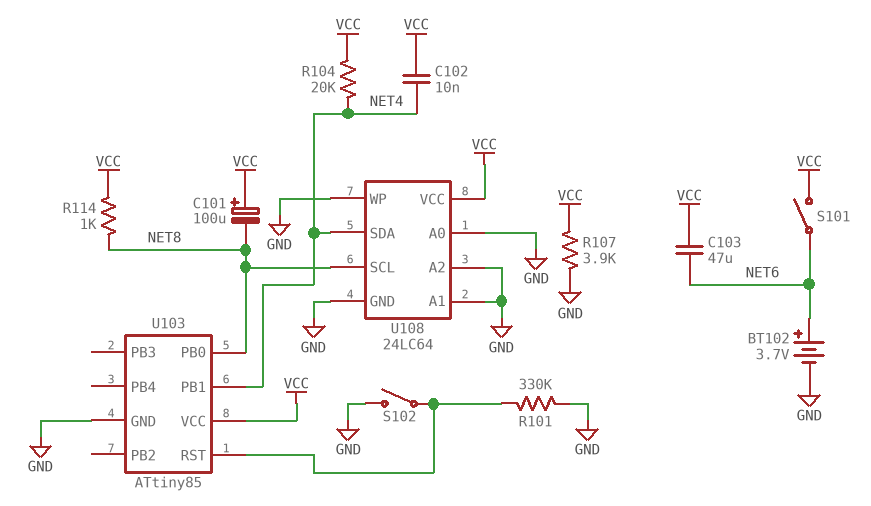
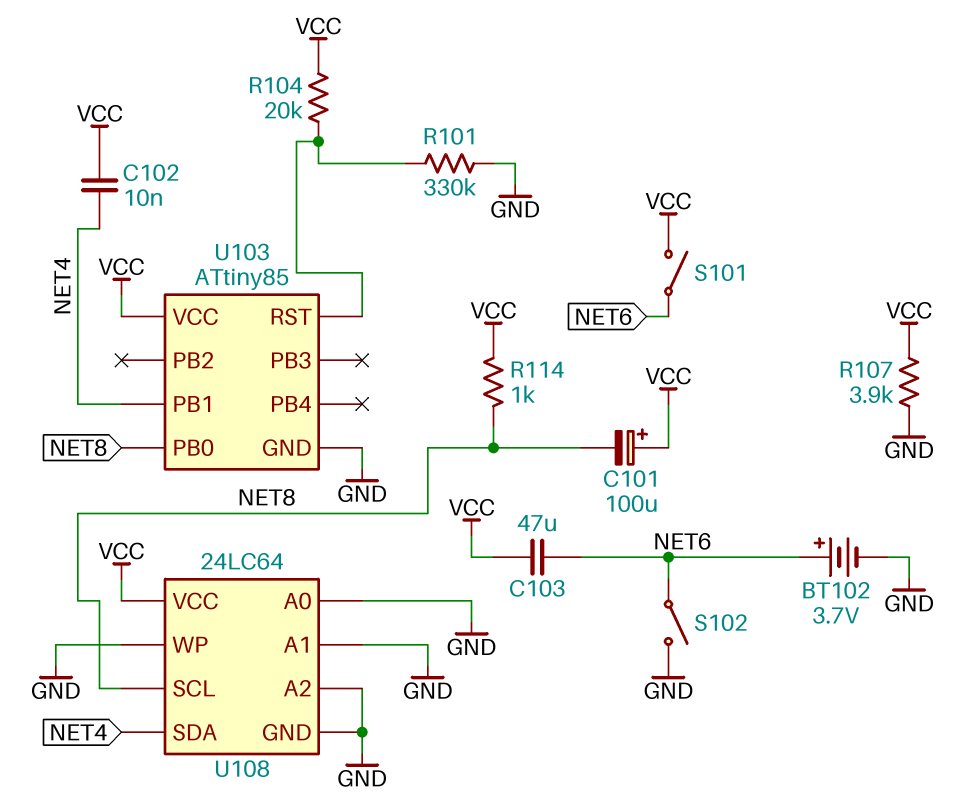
R104: 20k (NET4, VCC) -> 20k (U103/RST, VCC)
S102: switch (GND, U103/RST) -> switch (GND, NET6)

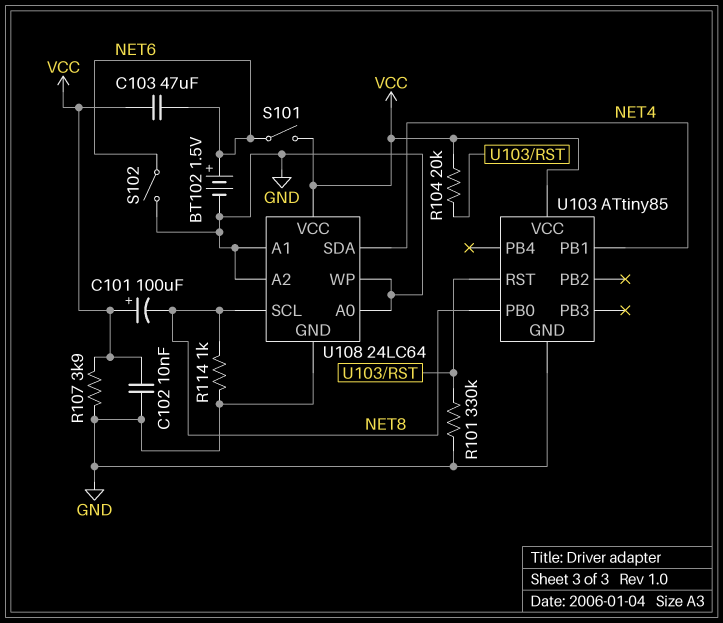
BT102: 3.7V (plus NET6, minus GND) -> 1.5V (plus NET6, minus GND)
C102: 10nF (NET4, VCC) -> 10nF (GND, VCC)
R114: 1k (NET8, VCC) -> 1k (GND, NET8)

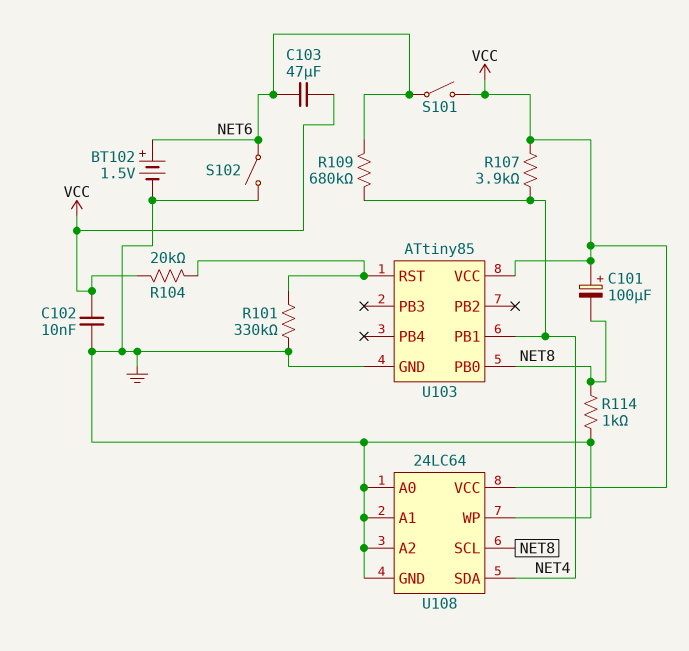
R107: 3.9k (GND, VCC) -> 3.9k (NET4, VCC)
R109: none -> 680k (NET4, NET6)

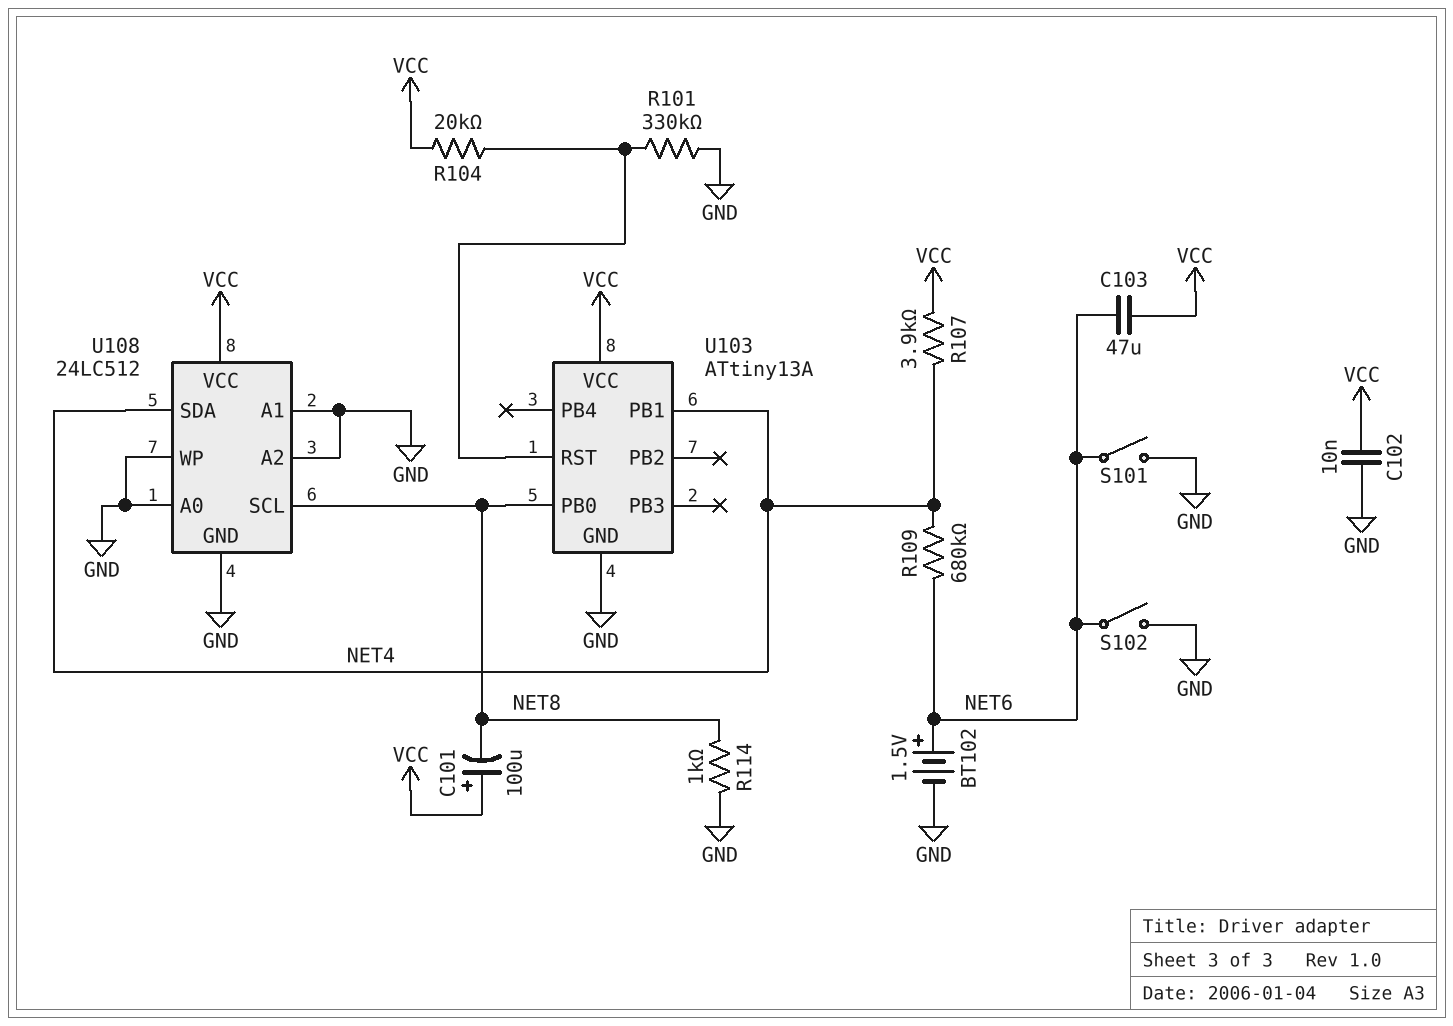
S101: switch (NET6, VCC) -> switch (GND, NET6)
U103: ATtiny85 -> ATtiny13A
U108: 24LC64 -> 24LC512

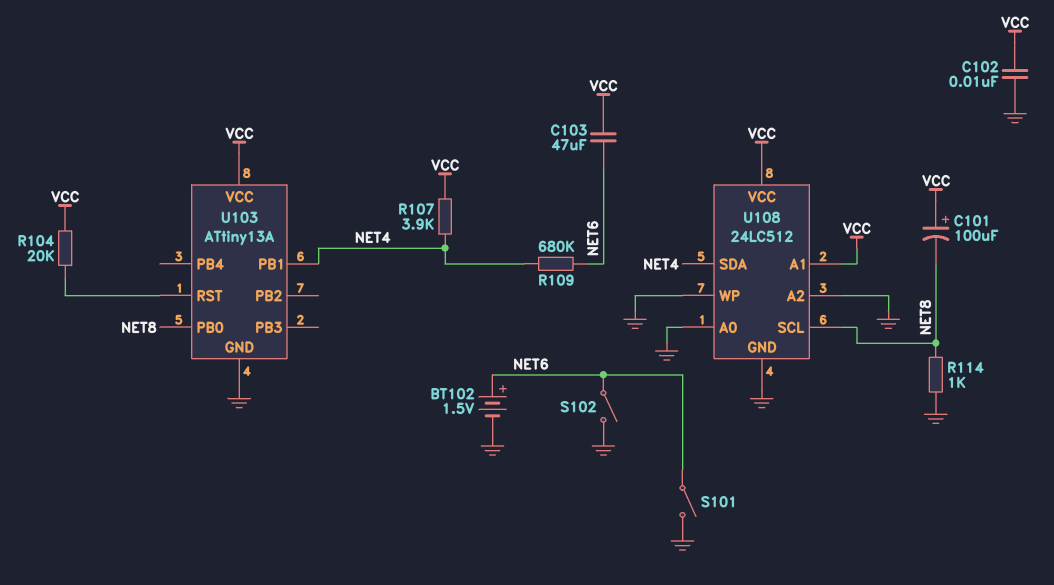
R101: 330k (GND, U103/RST) -> none
U108 pin A1: GND -> VCC

